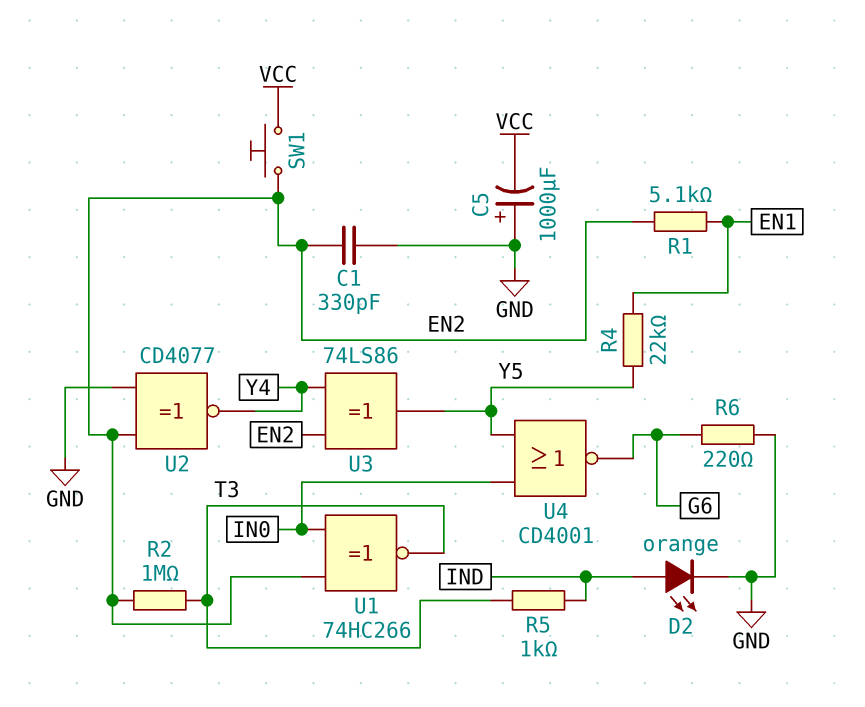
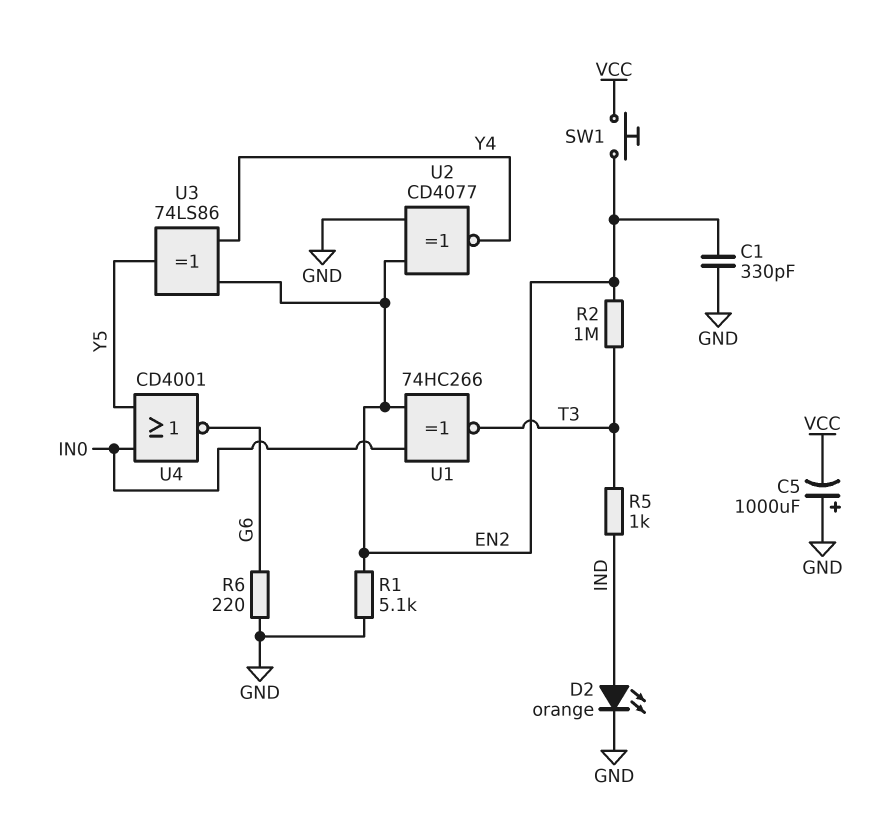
R1: 5.1k (EN1, EN2) -> 5.1k (EN2, GND)
R4: 22k (EN1, Y5) -> none

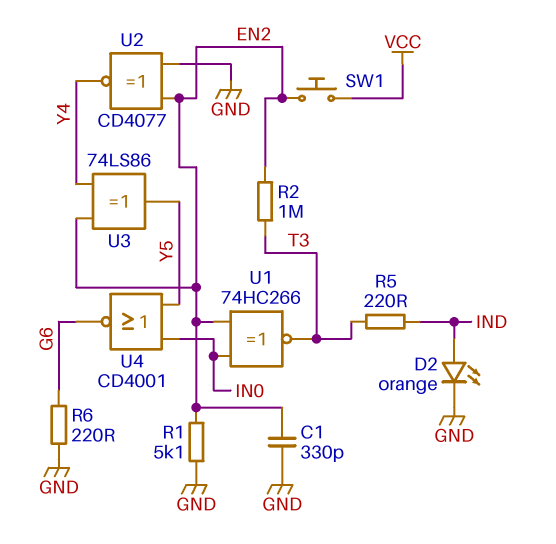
C5: 1000uF (plus GND, minus VCC) -> none
R5: 1k (IND, T3) -> 220 (IND, T3)

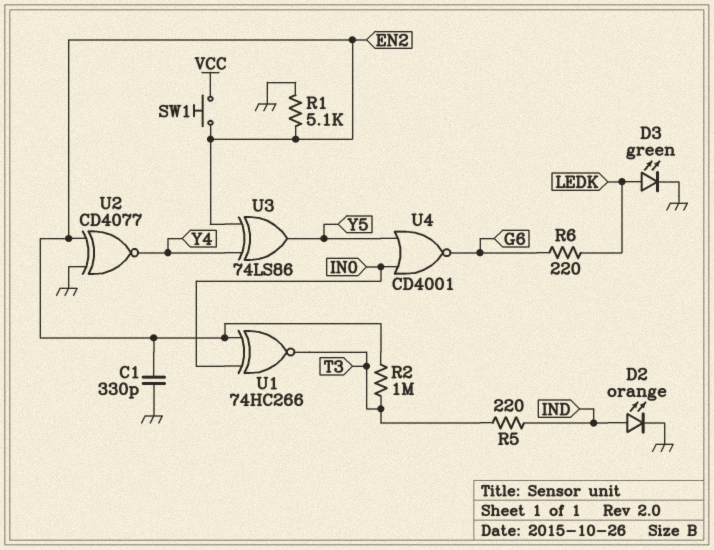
D3: none -> LED green (A LEDK, K GND)
R6: 220 (G6, GND) -> 220 (G6, LEDK)

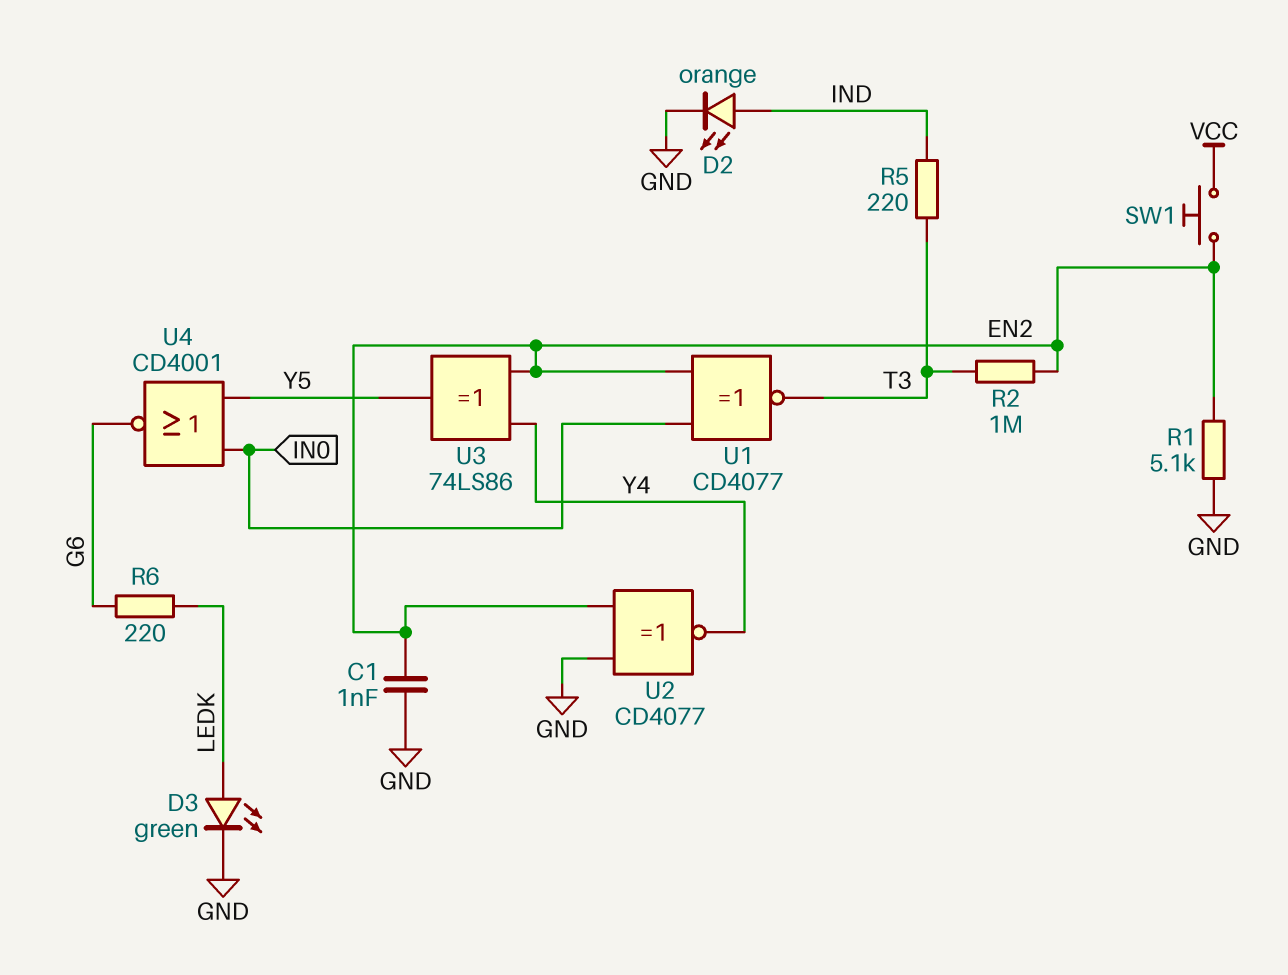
C1: 330pF (EN2, GND) -> 1nF (EN2, GND)
U1: XNOR 74HC266 (in EN2, in IN0, out T3) -> XNOR CD4077 (in EN2, in IN0, out T3)

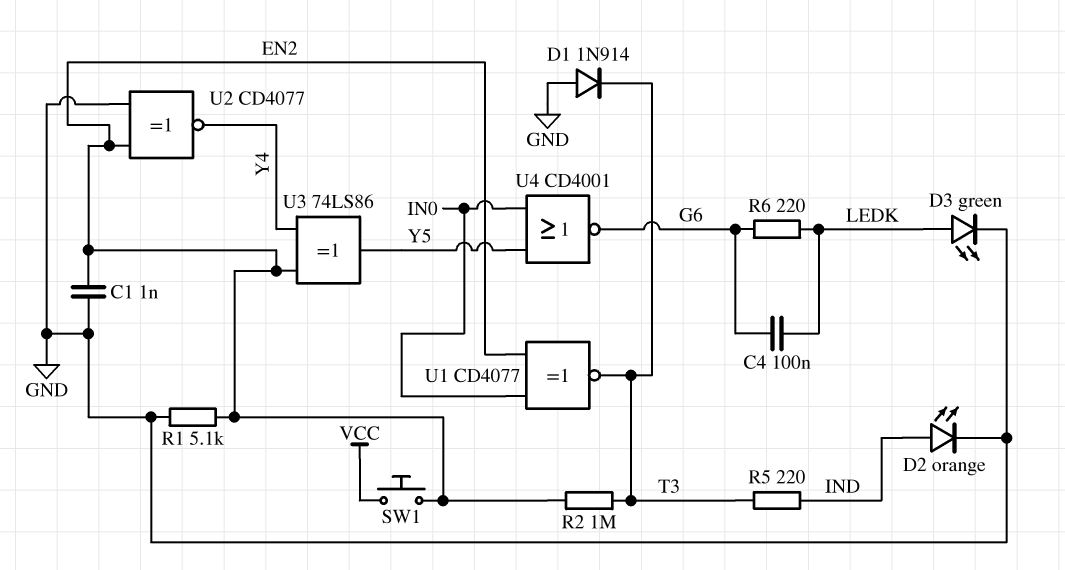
C4: none -> 100nF (G6, LEDK)
D1: none -> diode 1N914 (A GND, K T3)

